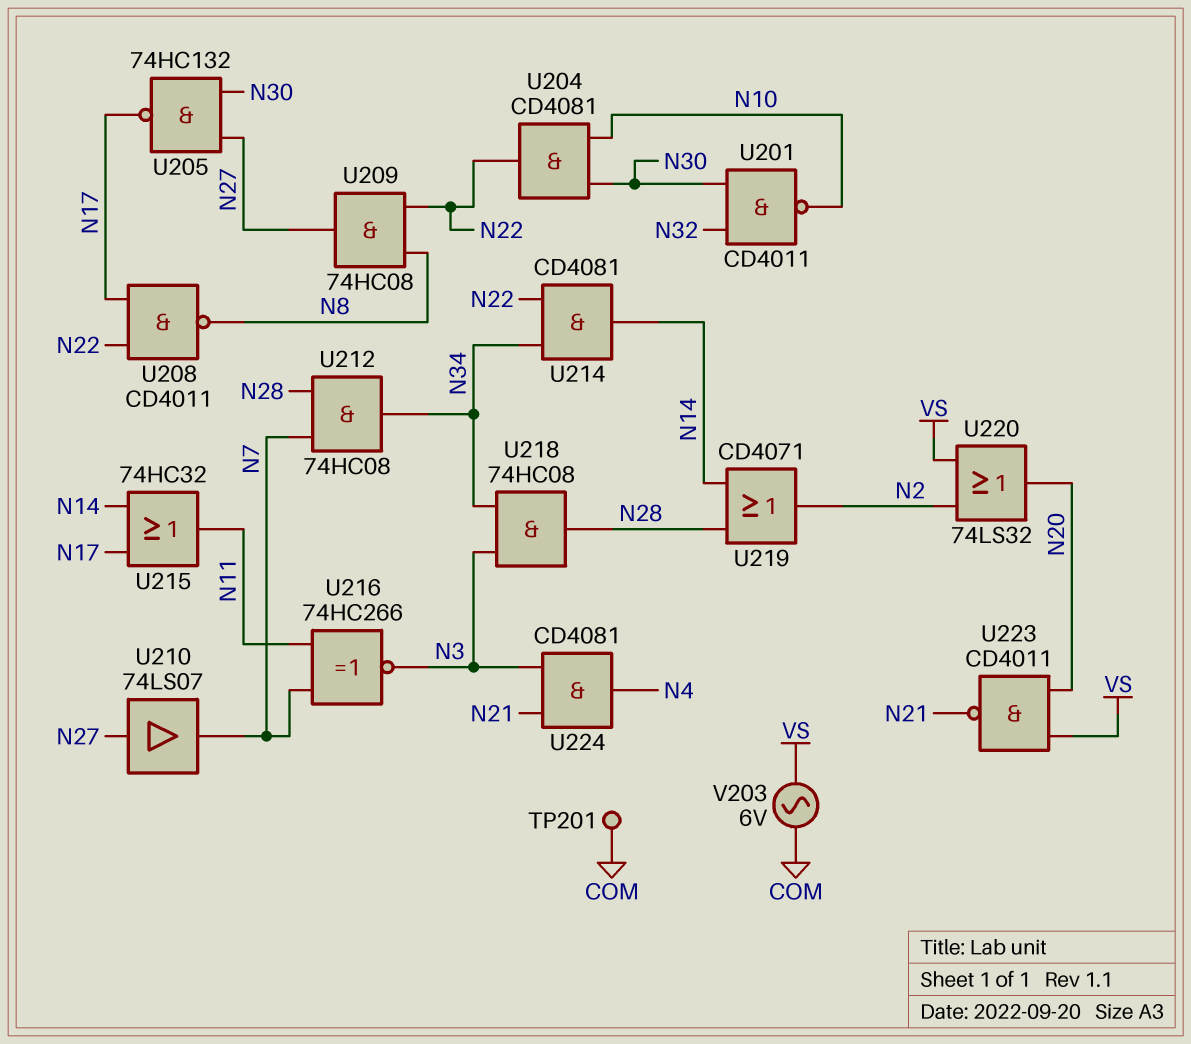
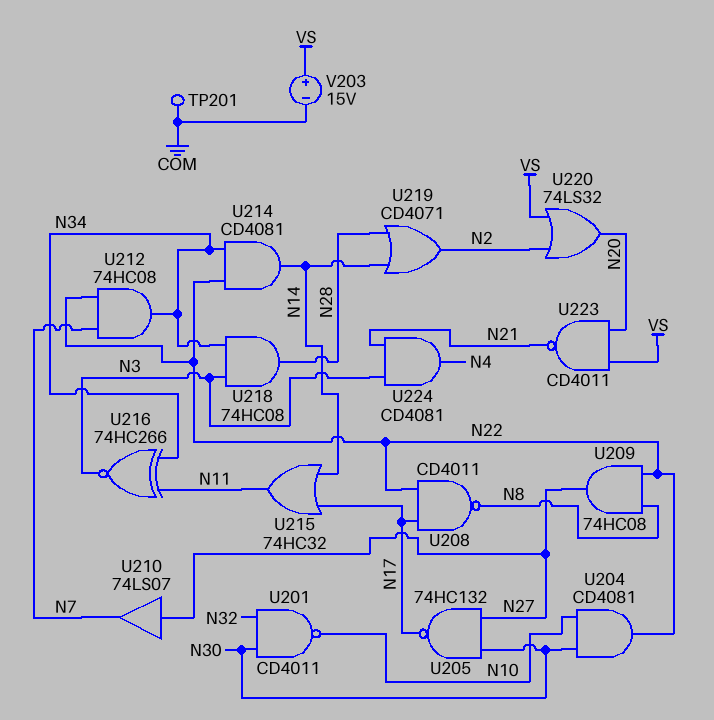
U212: AND 74HC08 (in N7, in N28, out N34) -> AND 74HC08 (in N7, in N22, out N34)
U216: XNOR 74HC266 (in N7, in N11, out N3) -> XNOR 74HC266 (in N11, in N34, out N3)
V203: AC 6V (COM, VS) -> 15V (plus VS, minus COM)

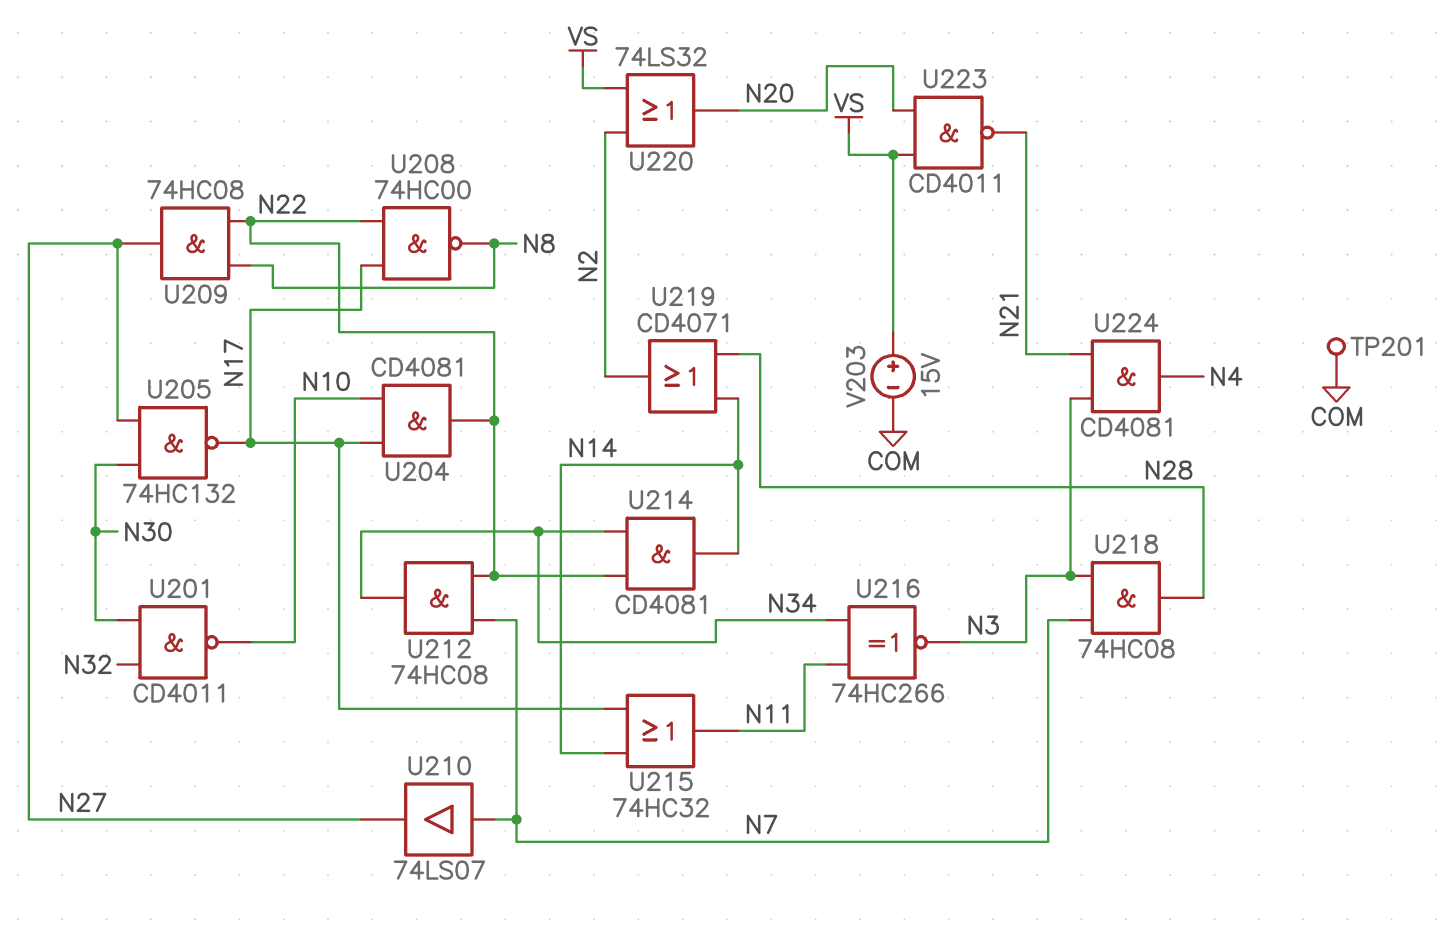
U204: AND CD4081 (in N10, in N30, out N22) -> AND CD4081 (in N10, in N17, out N22)
U208: NAND CD4011 (in N17, in N22, out N8) -> NAND 74HC00 (in N17, in N22, out N8)
U210: buffer 74LS07 (in N27, out N7) -> buffer 74LS07 (in N7, out N27)
U218: AND 74HC08 (in N3, in N34, out N28) -> AND 74HC08 (in N3, in N7, out N28)

